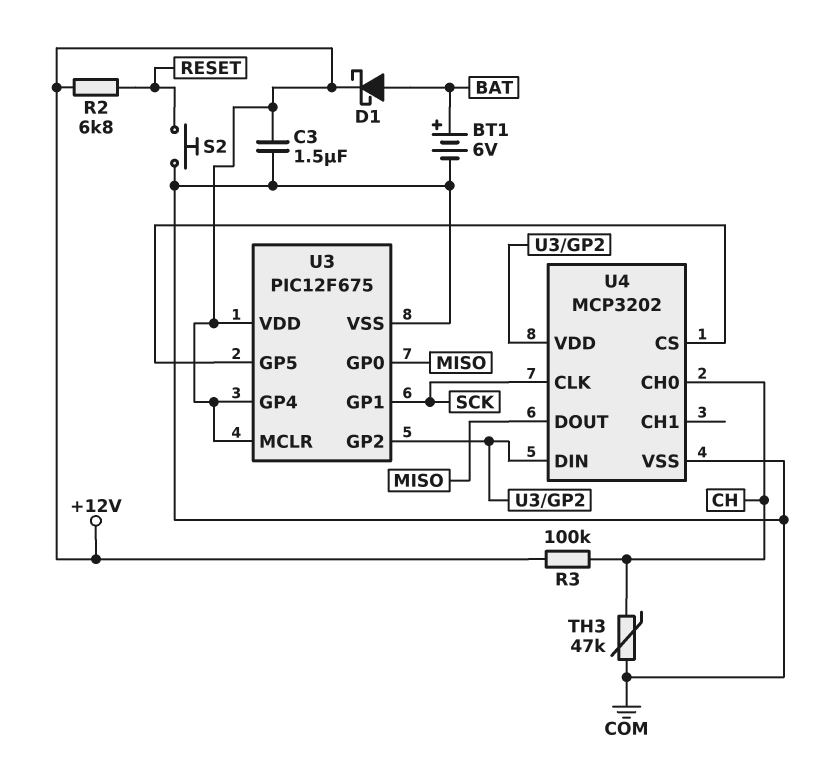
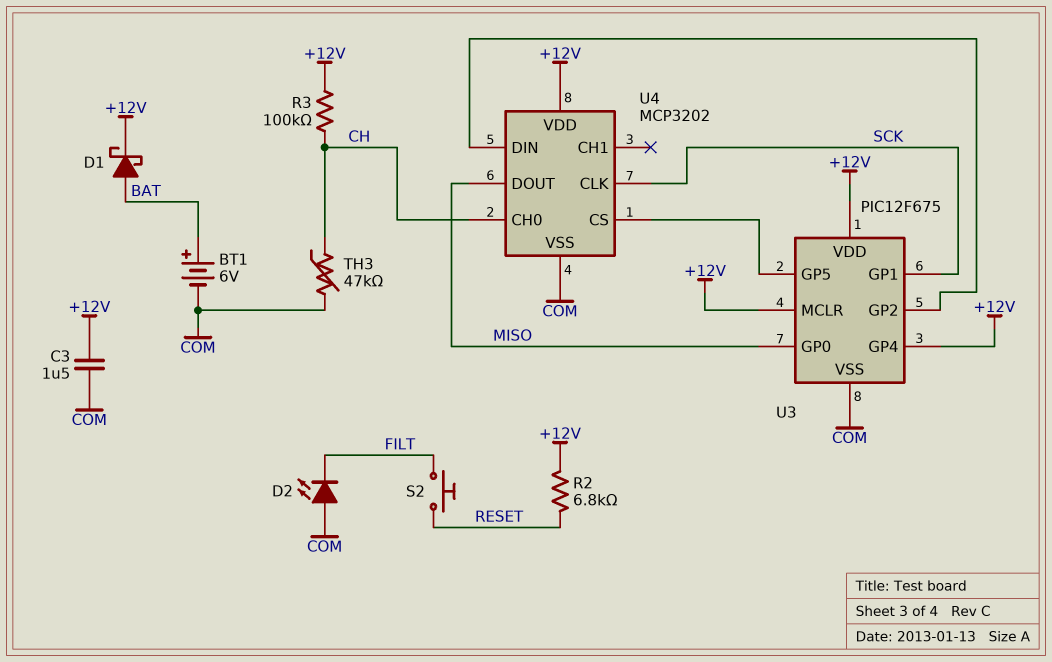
D2: none -> LED (A COM, K FILT)
S2: button (COM, RESET) -> button (FILT, RESET)
U4 pin VDD: U3/GP2 -> +12V

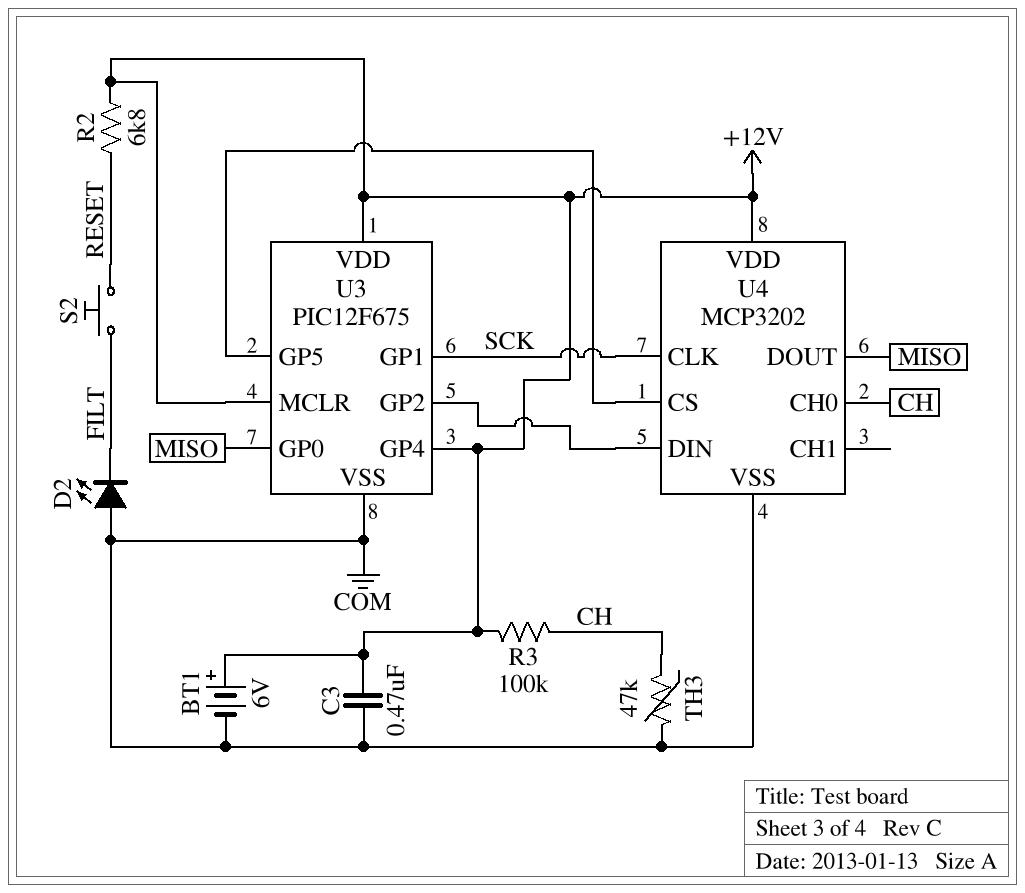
BT1: 6V (plus BAT, minus COM) -> 6V (plus +12V, minus COM)
C3: 1.5uF (+12V, COM) -> 470nF (+12V, COM)
D1: schottky (A BAT, K +12V) -> none

